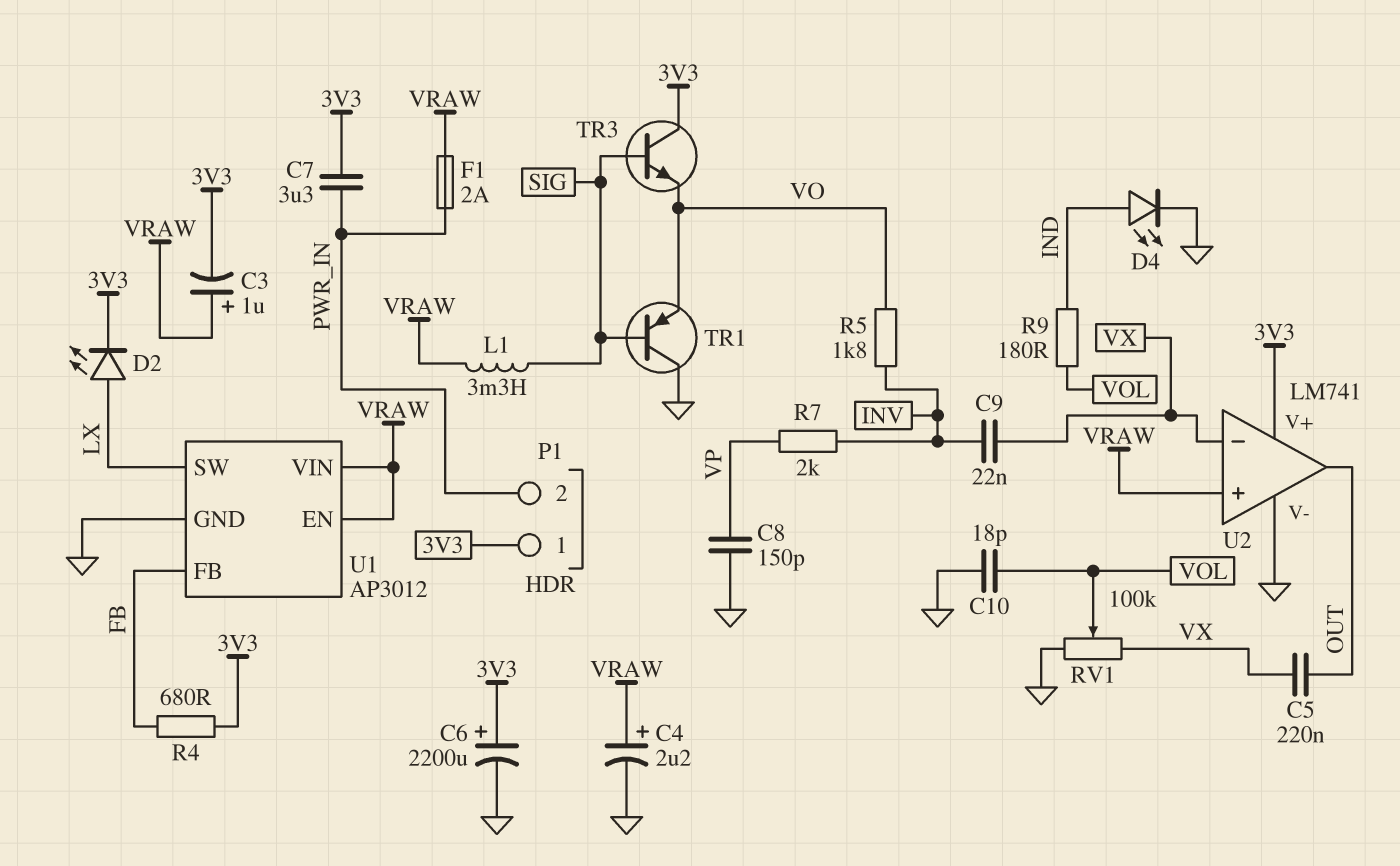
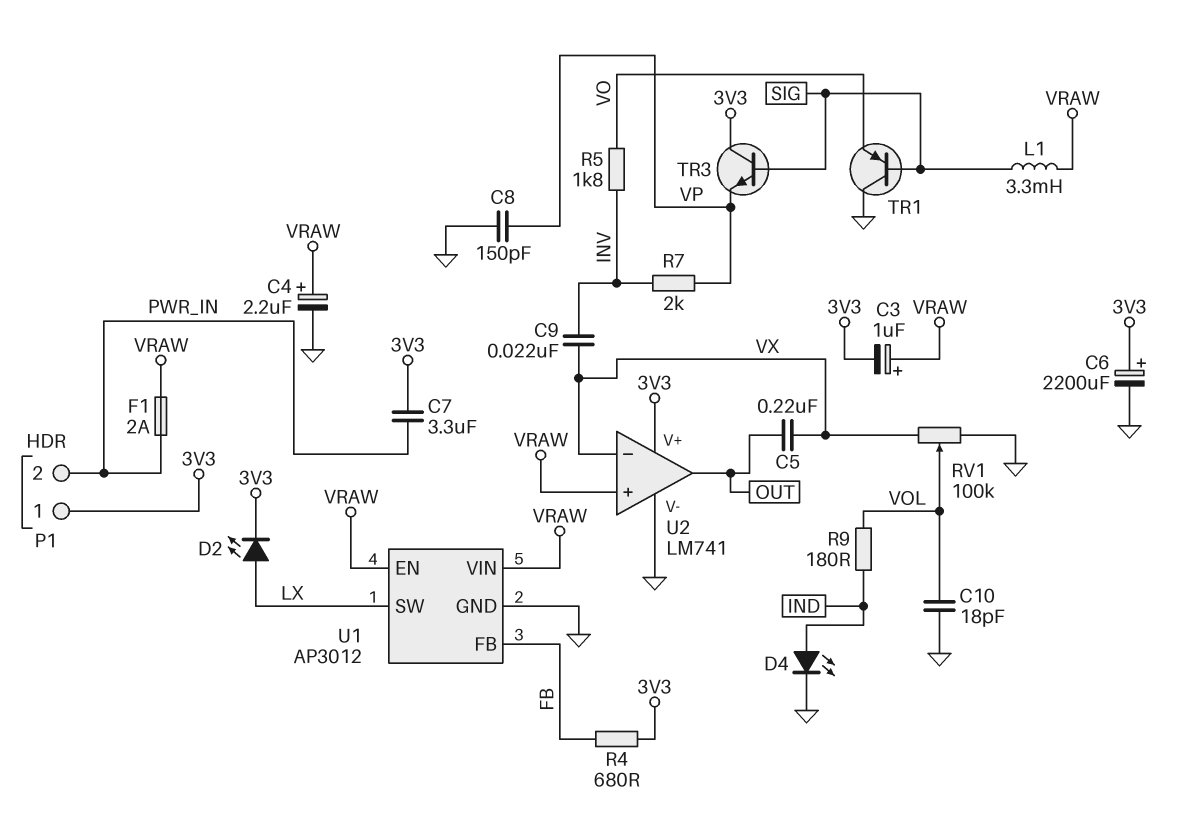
TR3: NPN (B SIG, C 3V3, E VO) -> NPN (B SIG, C 3V3, E VP)

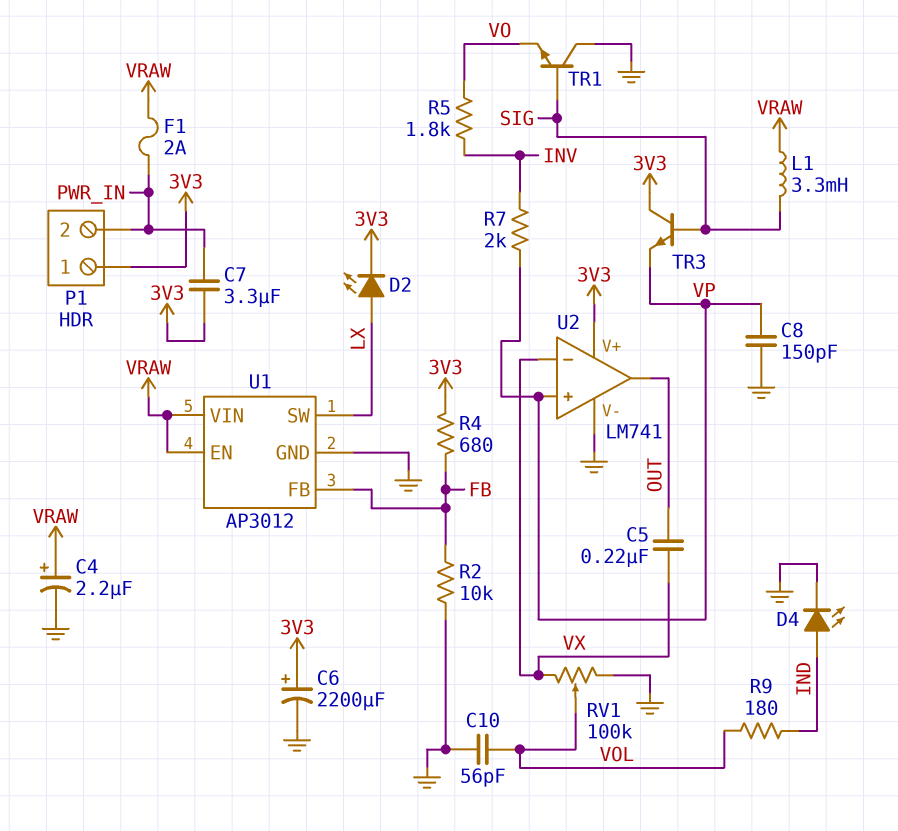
C3: 1uF (plus VRAW, minus 3V3) -> none
C9: 22nF (INV, VX) -> none
C10: 18pF (GND, VOL) -> 56pF (GND, VOL)
R2: none -> 10k (FB, GND)
TR1: PNP (B SIG, C GND, E VO) -> NPN (B SIG, C GND, E VO)
U2 pin in+: VRAW -> VP

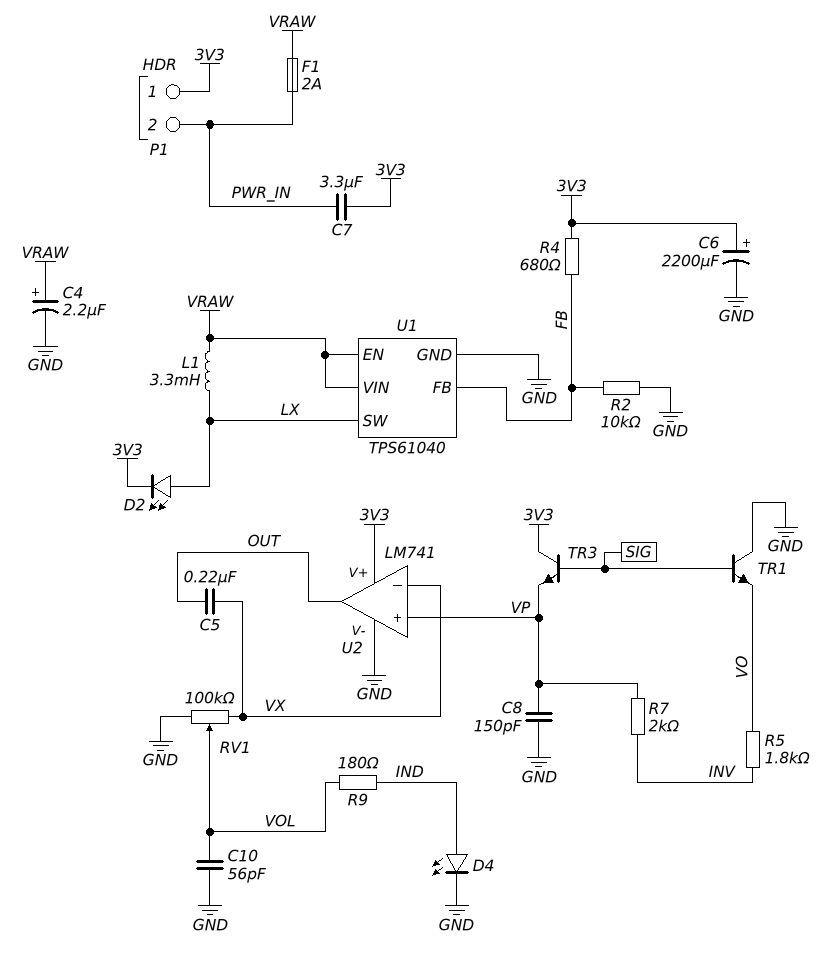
L1: 3.3mH (SIG, VRAW) -> 3.3mH (LX, VRAW)
U1: AP3012 -> TPS61040

